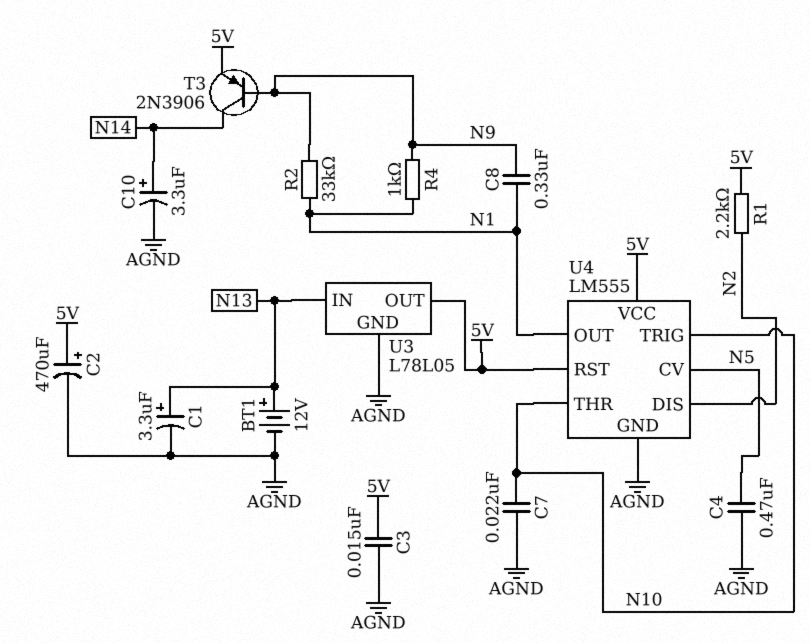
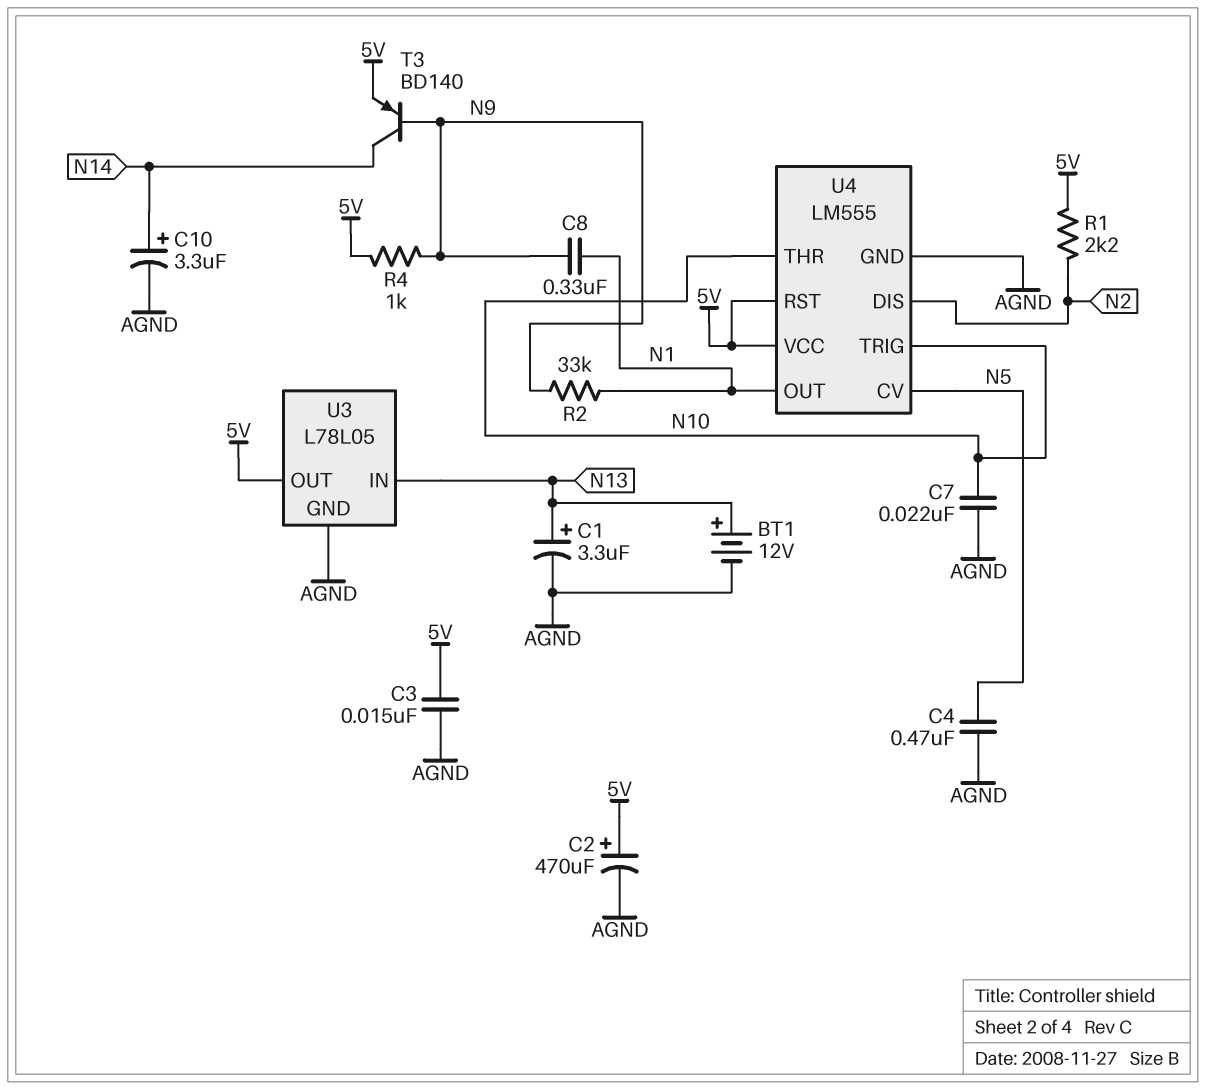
R4: 1k (N1, N9) -> 1k (5V, N9)
T3: PNP 2N3906 (B N9, C N14, E 5V) -> PNP BD140 (B N9, C N14, E 5V)

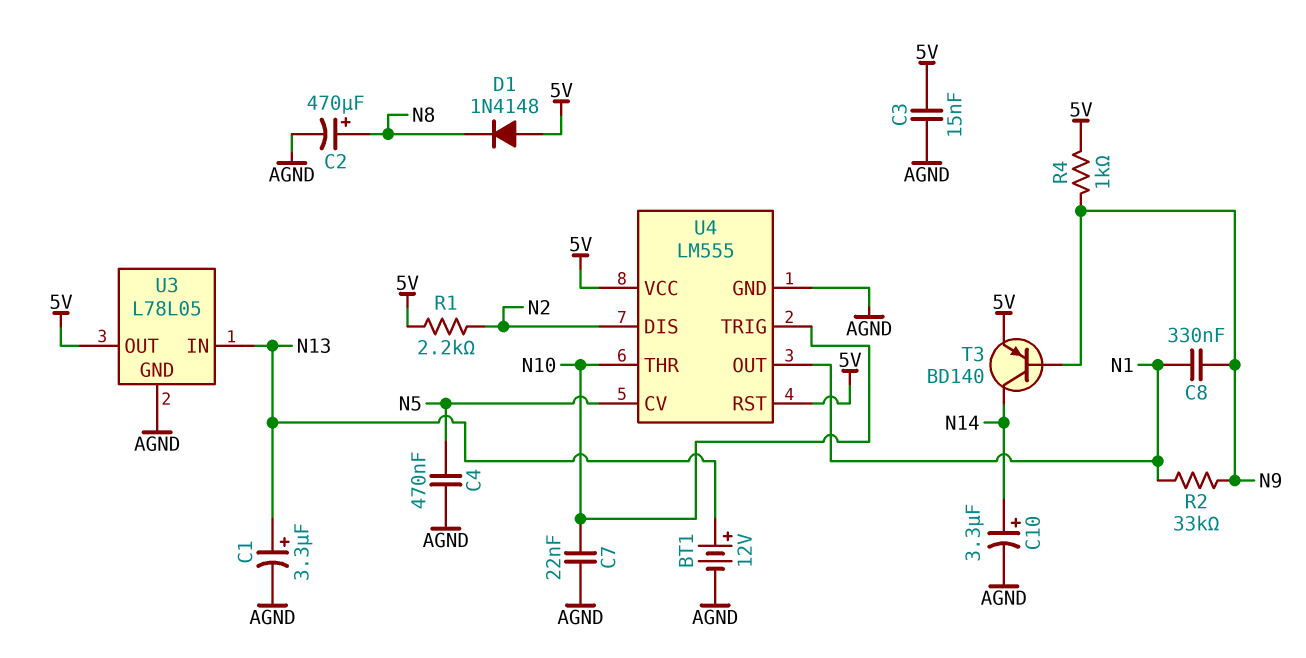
C2: 470uF (plus 5V, minus AGND) -> 470uF (plus N8, minus AGND)
D1: none -> diode 1N4148 (A 5V, K N8)

